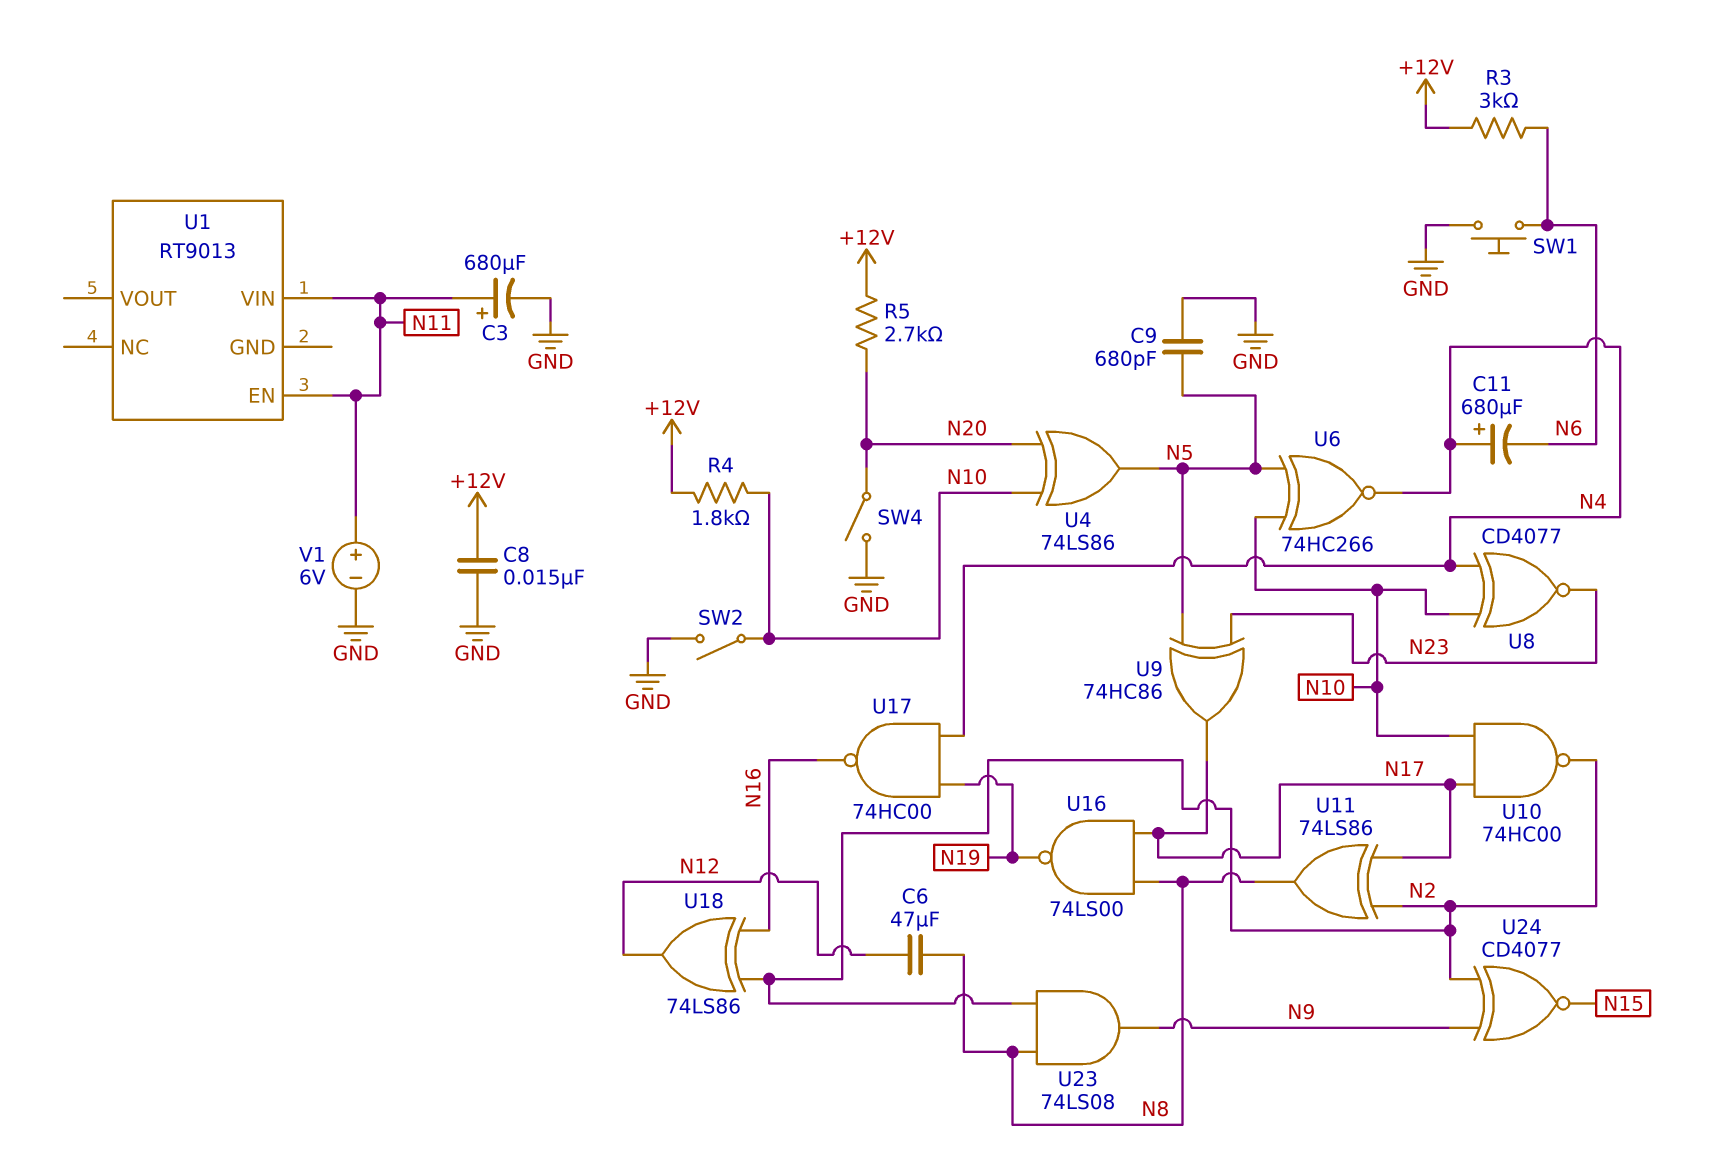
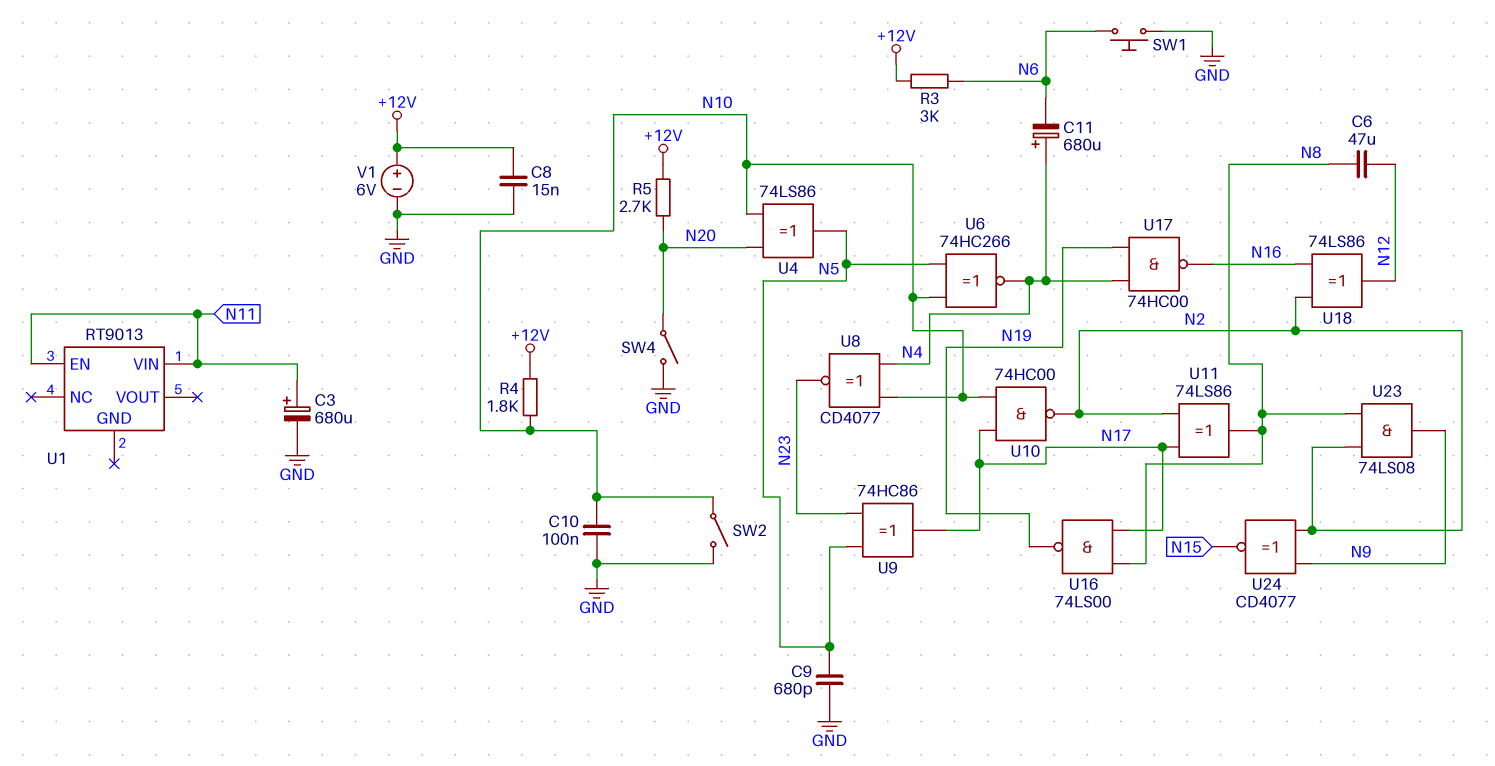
C10: none -> 100nF (GND, N10)
V1: 6V (plus N11, minus GND) -> 6V (plus +12V, minus GND)

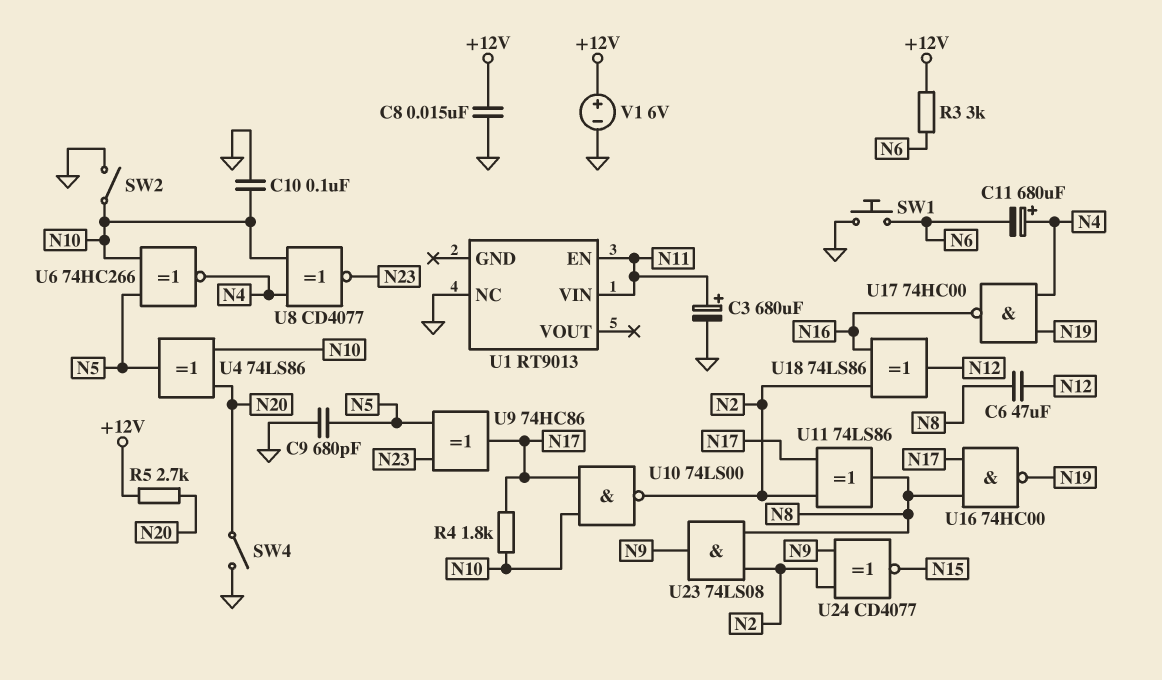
R4: 1.8k (+12V, N10) -> 1.8k (N10, N17)
U1 pin NC: none -> GND
U10: NAND 74HC00 (in N10, in N17, out N2) -> NAND 74LS00 (in N10, in N17, out N2)
U16: NAND 74LS00 (in N8, in N17, out N19) -> NAND 74HC00 (in N8, in N17, out N19)

